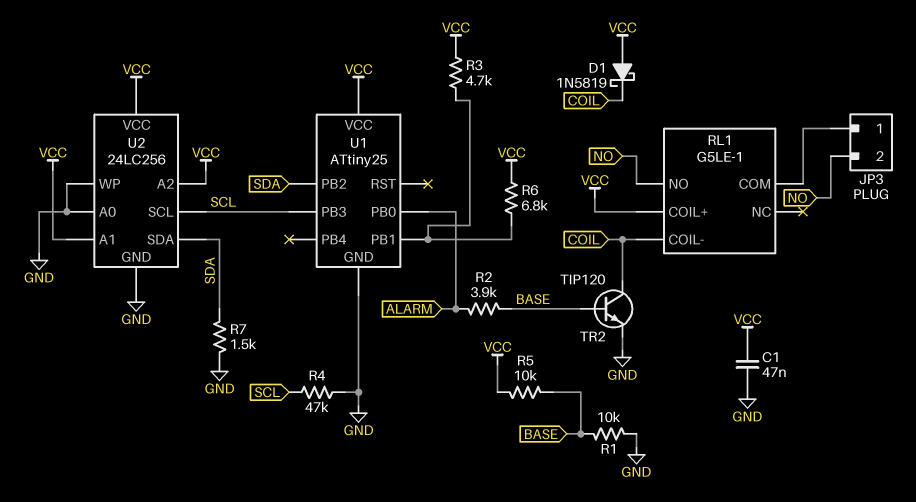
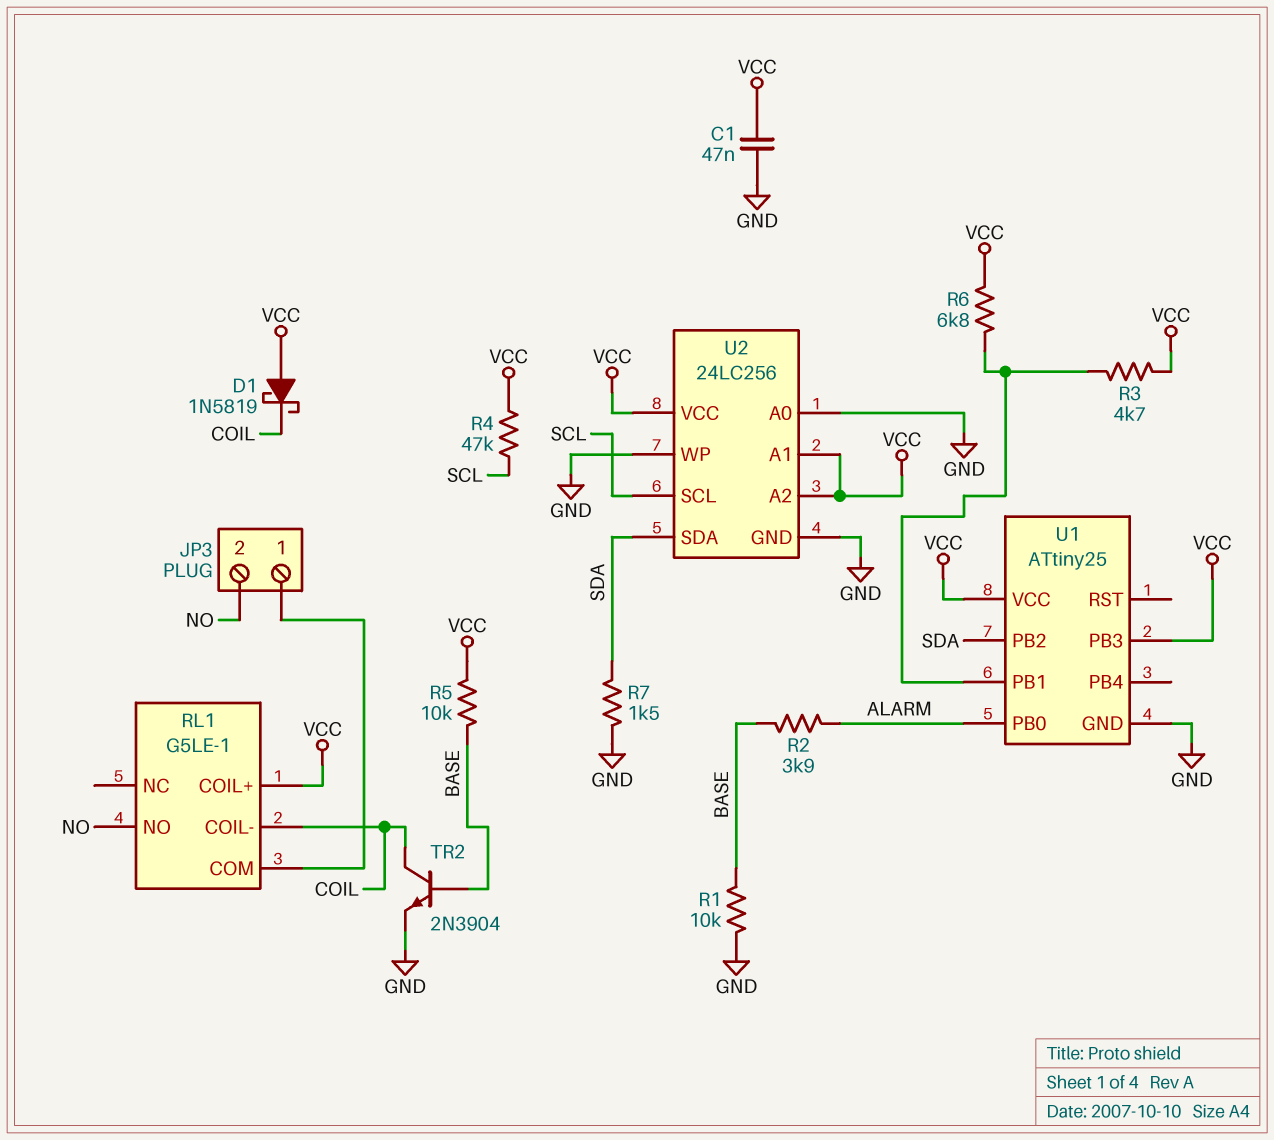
R4: 47k (GND, SCL) -> 47k (SCL, VCC)
TR2: NPN TIP120 (B BASE, C COIL, E GND) -> NPN 2N3904 (B BASE, C COIL, E GND)
U1 pin PB3: SCL -> VCC

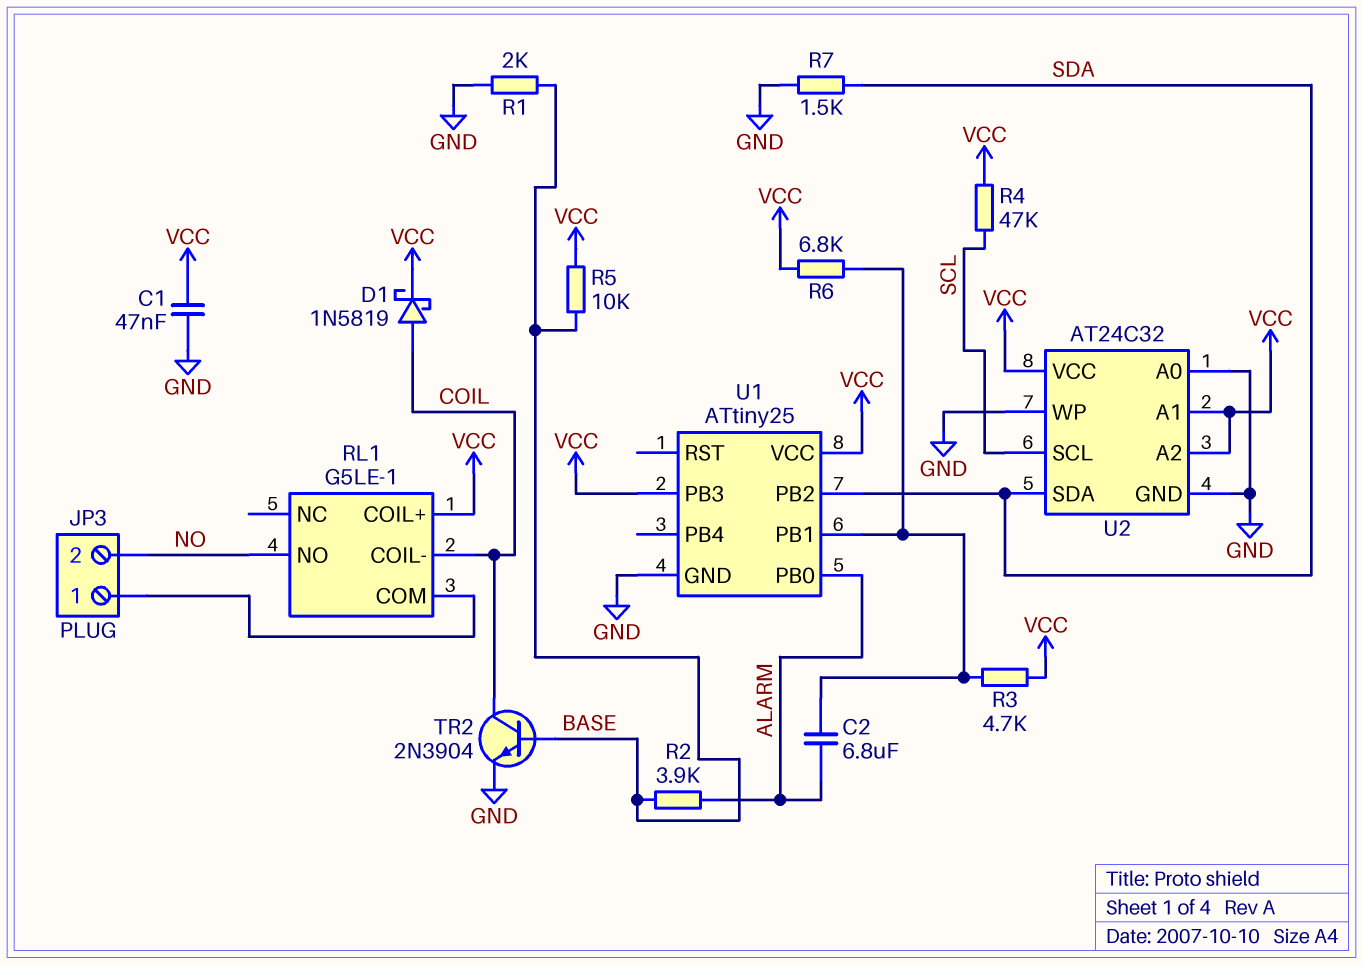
C2: none -> 6.8uF (ALARM, U1/PB1)
D1: schottky 1N5819 (A VCC, K COIL) -> schottky 1N5819 (A COIL, K VCC)
R1: 10k (BASE, GND) -> 2k (BASE, GND)
U2: 24LC256 -> AT24C32

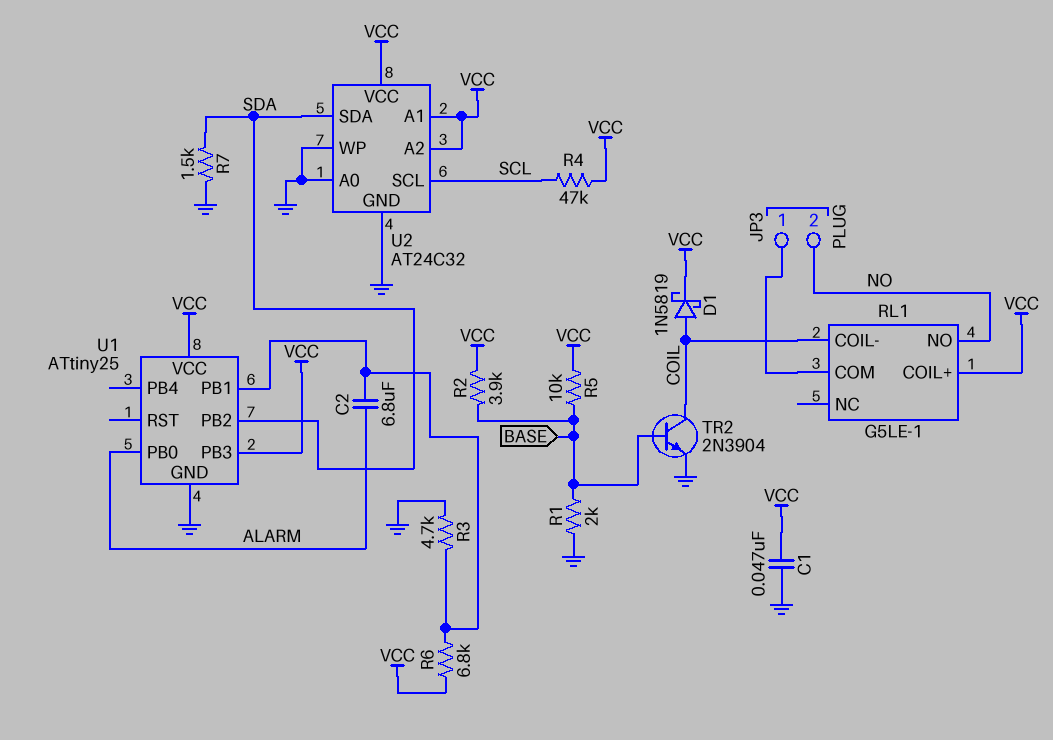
R2: 3.9k (ALARM, BASE) -> 3.9k (BASE, VCC)
R3: 4.7k (U1/PB1, VCC) -> 4.7k (GND, U1/PB1)

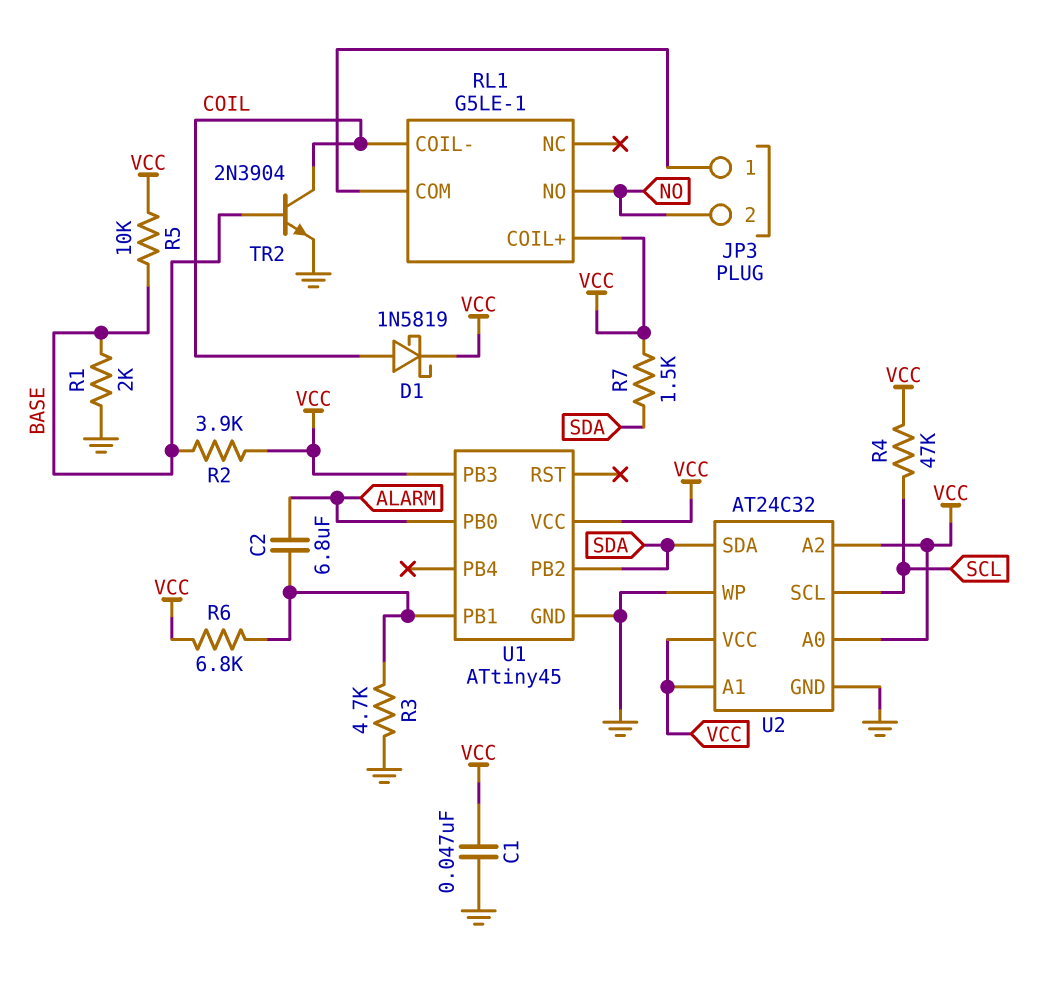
R7: 1.5k (GND, SDA) -> 1.5k (SDA, VCC)
U1: ATtiny25 -> ATtiny45
U2 pin A0: GND -> VCC

